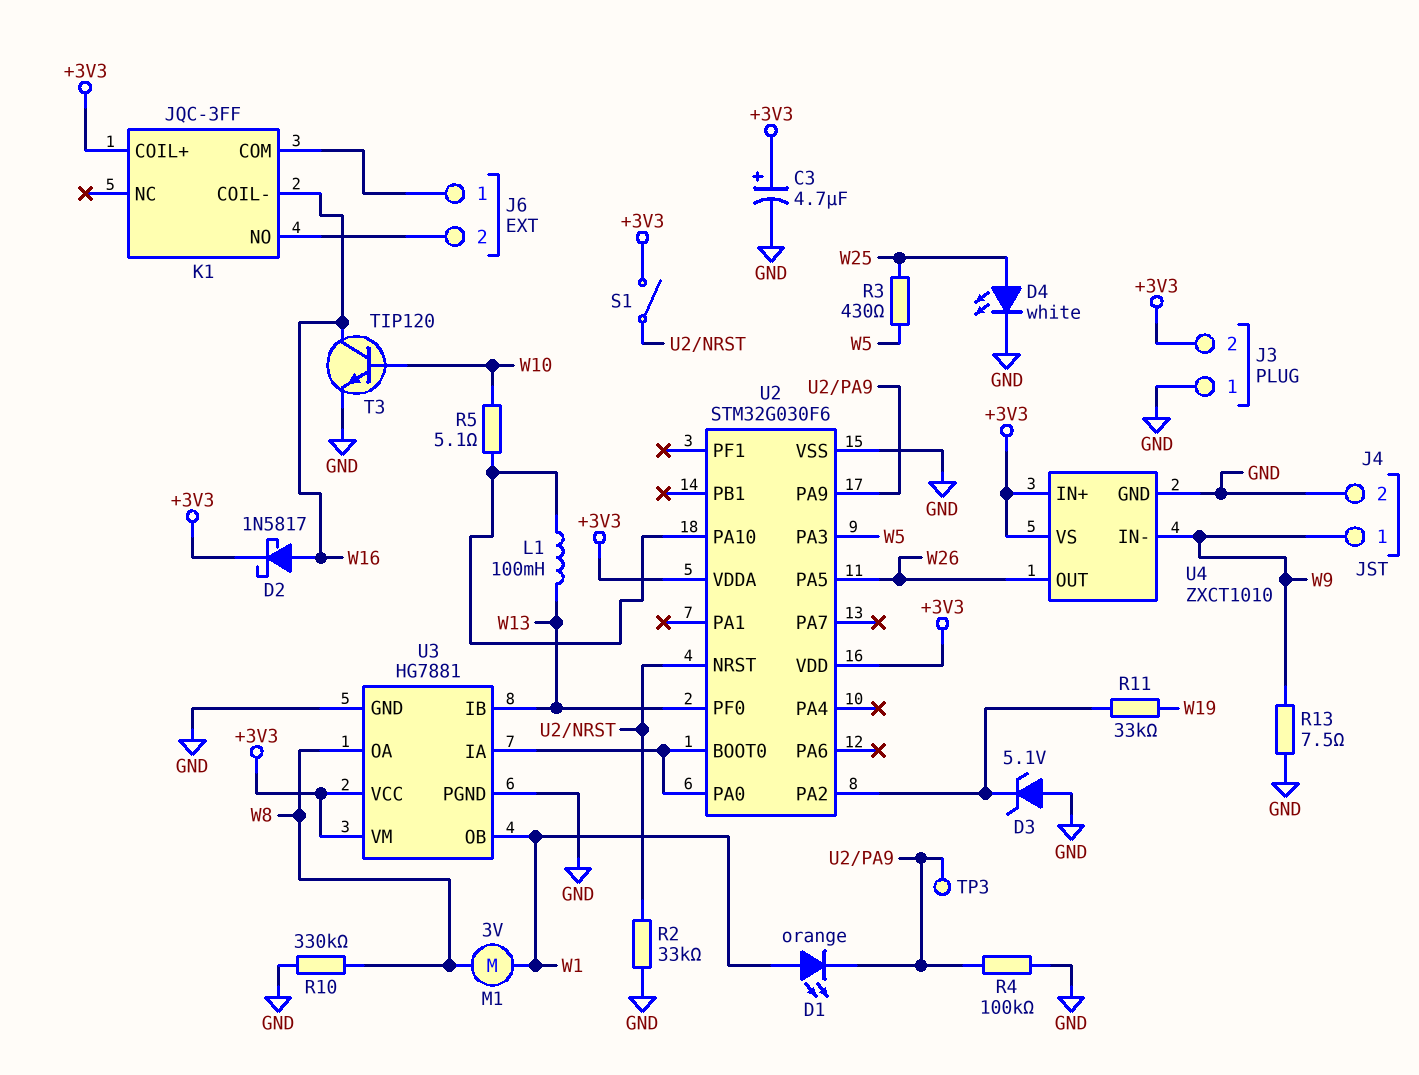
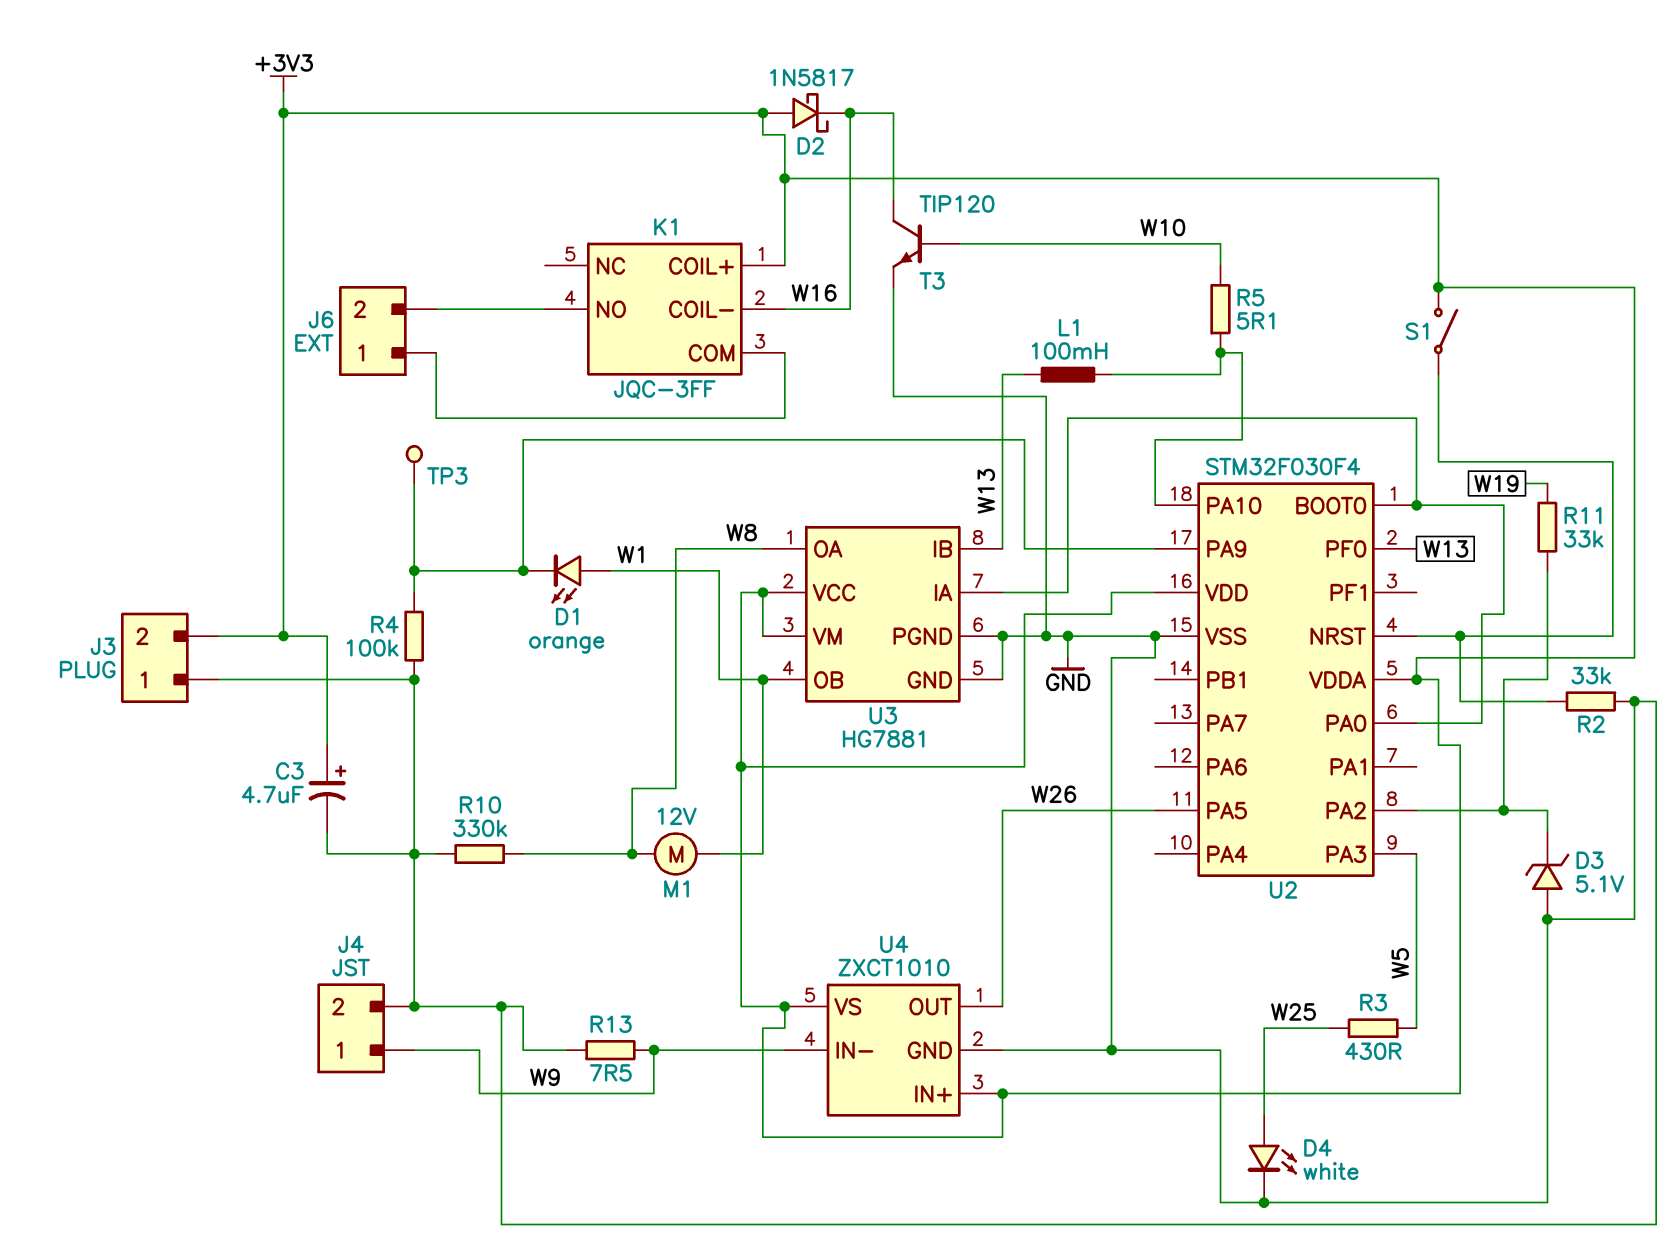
D2: schottky 1N5817 (A W16, K +3V3) -> schottky 1N5817 (A +3V3, K W16)
M1: motor 3V (W1, W8) -> motor 12V (W1, W8)
U2: STM32G030F6 -> STM32F030F4

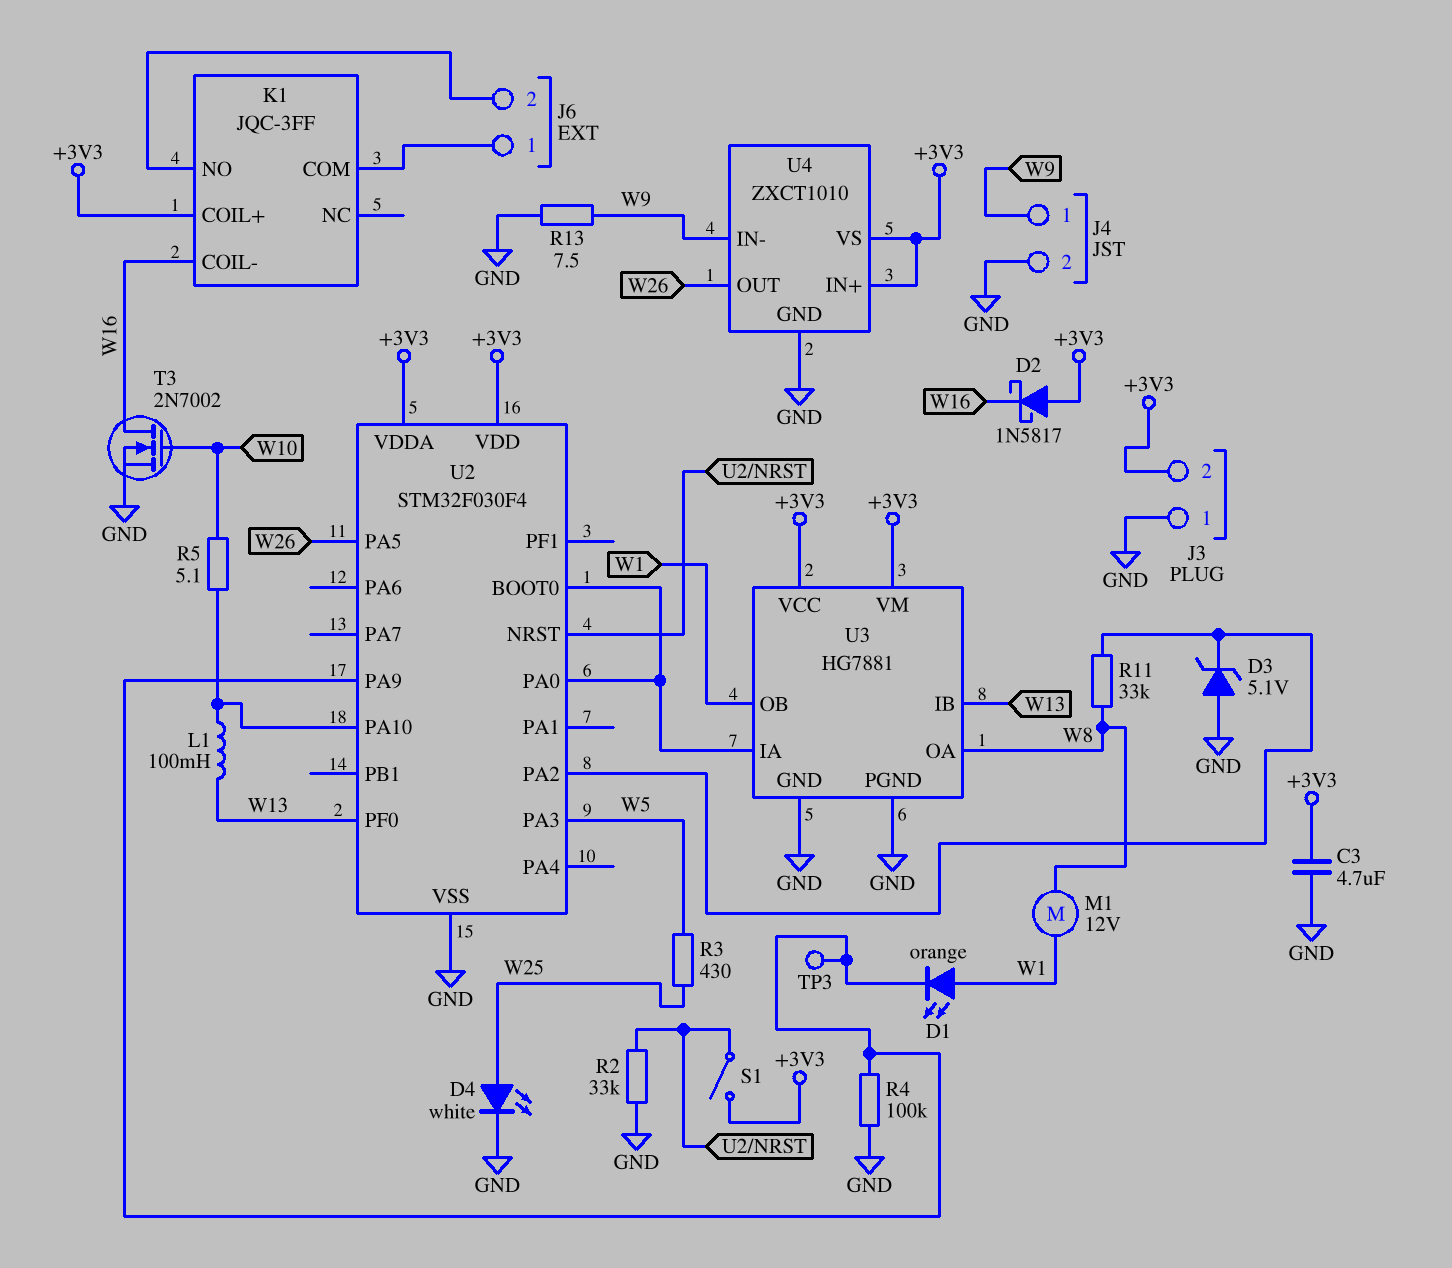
C3: 4.7uF (plus +3V3, minus GND) -> 4.7uF (+3V3, GND)
R10: 330k (GND, W8) -> none
R11: 33k (U2/PA2, W19) -> 33k (U2/PA2, W8)
T3: NPN TIP120 (B W10, C W16, E GND) -> NMOS 2N7002 (G W10, D W16, S GND)

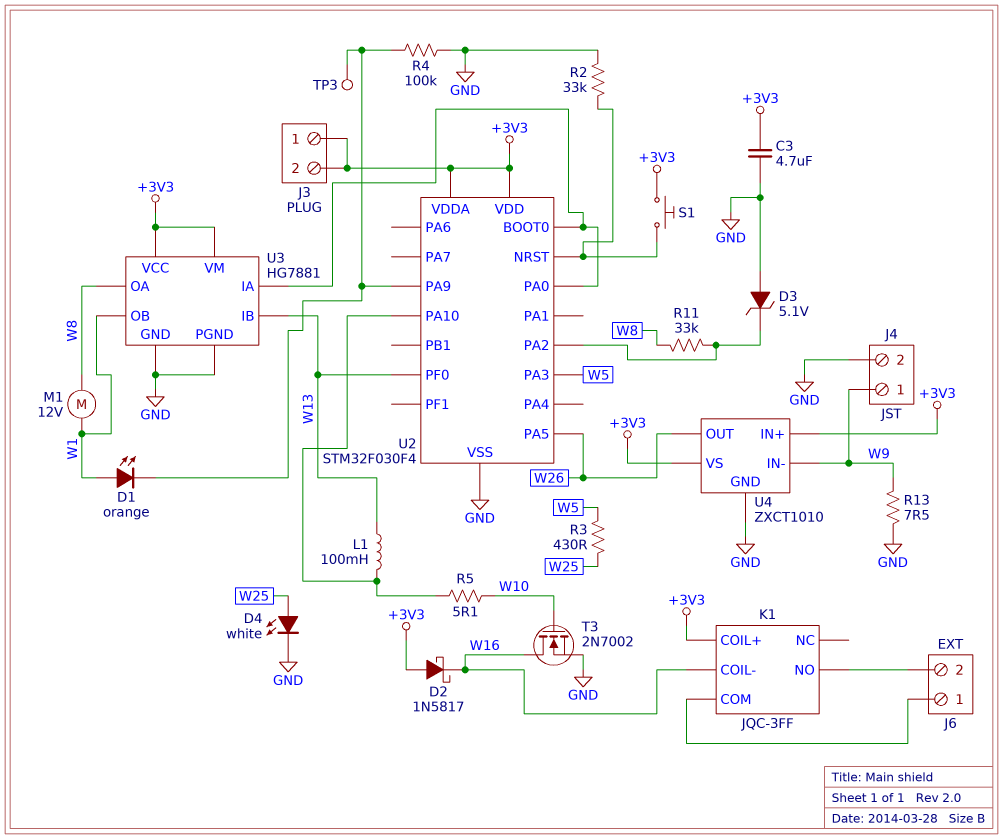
J3 pin 1: GND -> +3V3
S1: switch (+3V3, U2/NRST) -> button (+3V3, U2/NRST)

